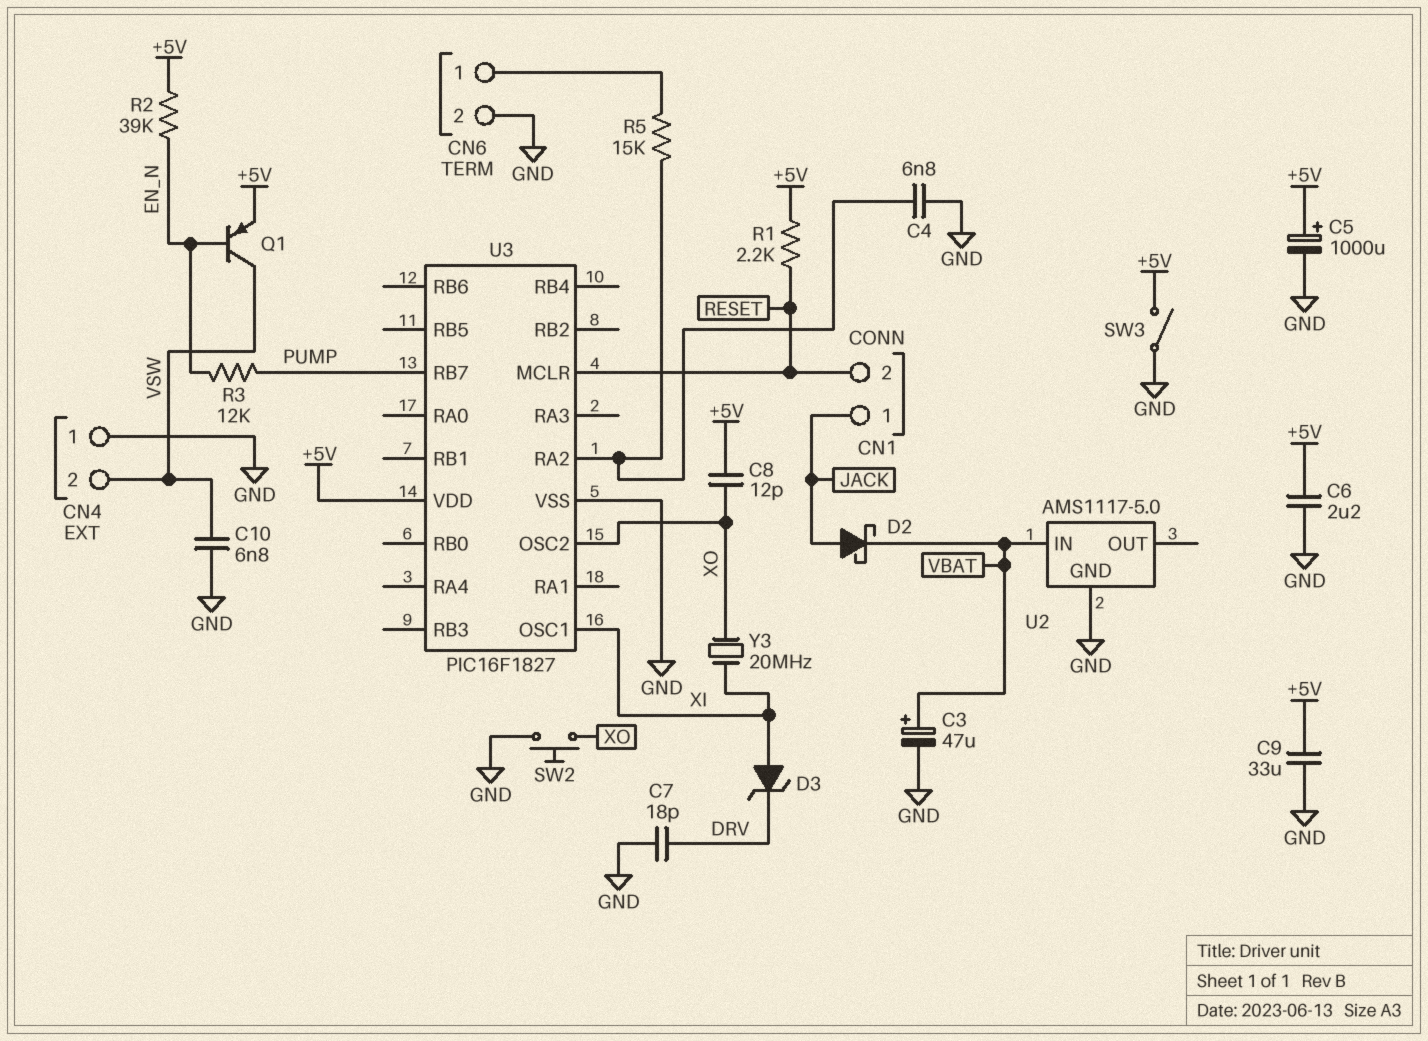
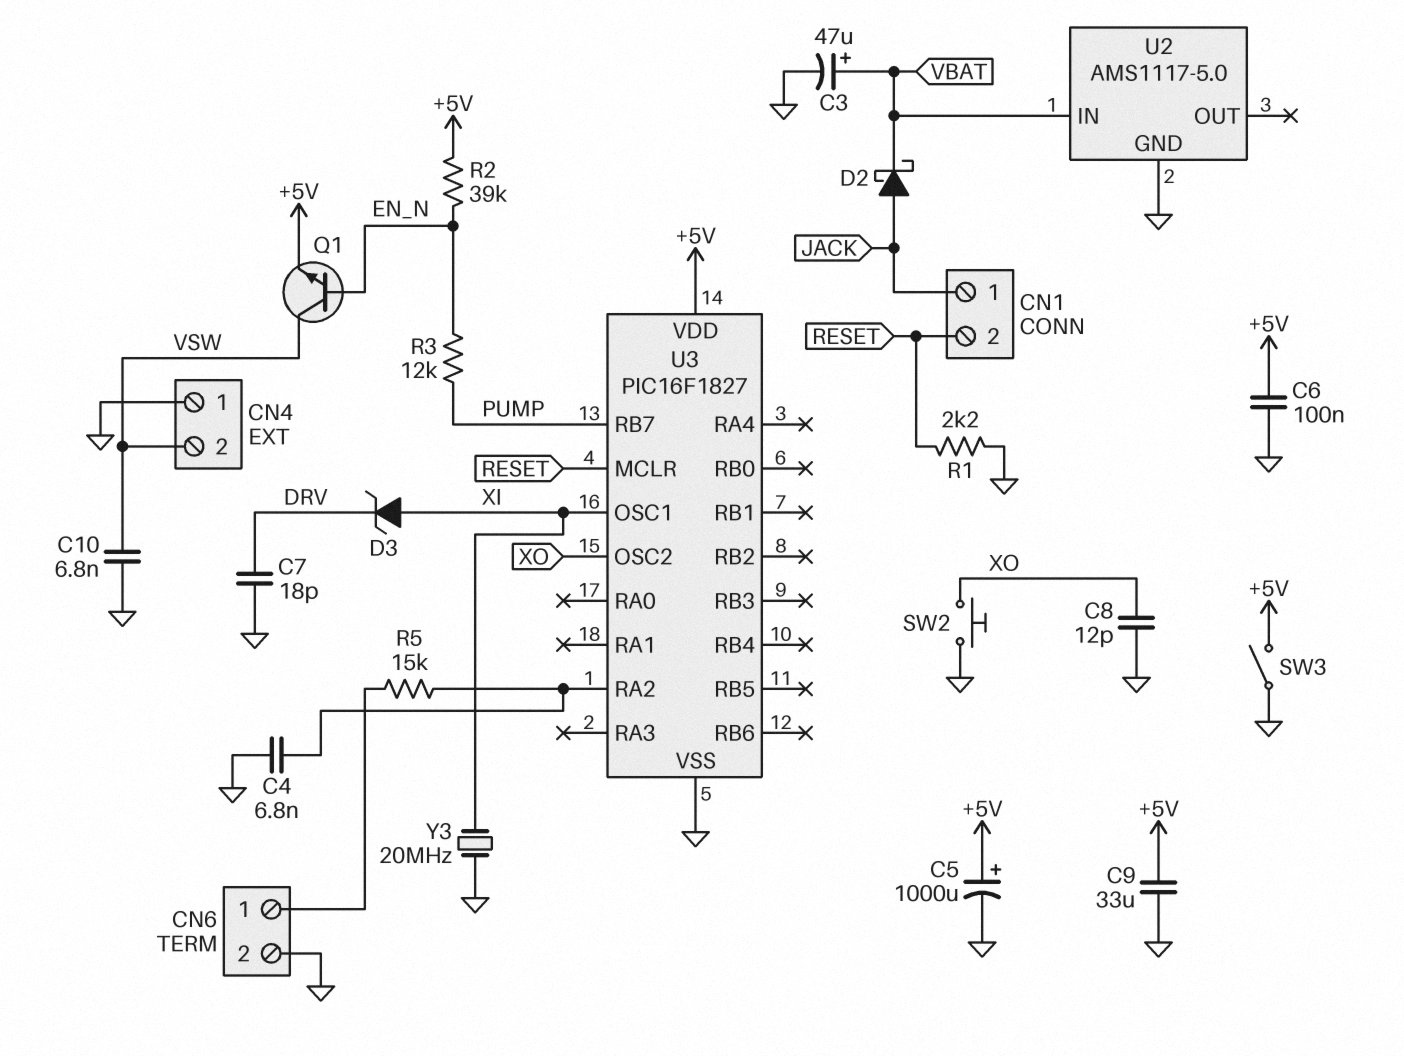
C6: 2.2uF (+5V, GND) -> 100nF (+5V, GND)
C8: 12pF (+5V, XO) -> 12pF (GND, XO)
Q1: PNP (B EN_N, C VSW, E +5V) -> NPN (B EN_N, C VSW, E +5V)
R1: 2.2k (+5V, RESET) -> 2.2k (GND, RESET)
Y3: 20MHz (XI, XO) -> 20MHz (GND, XI)

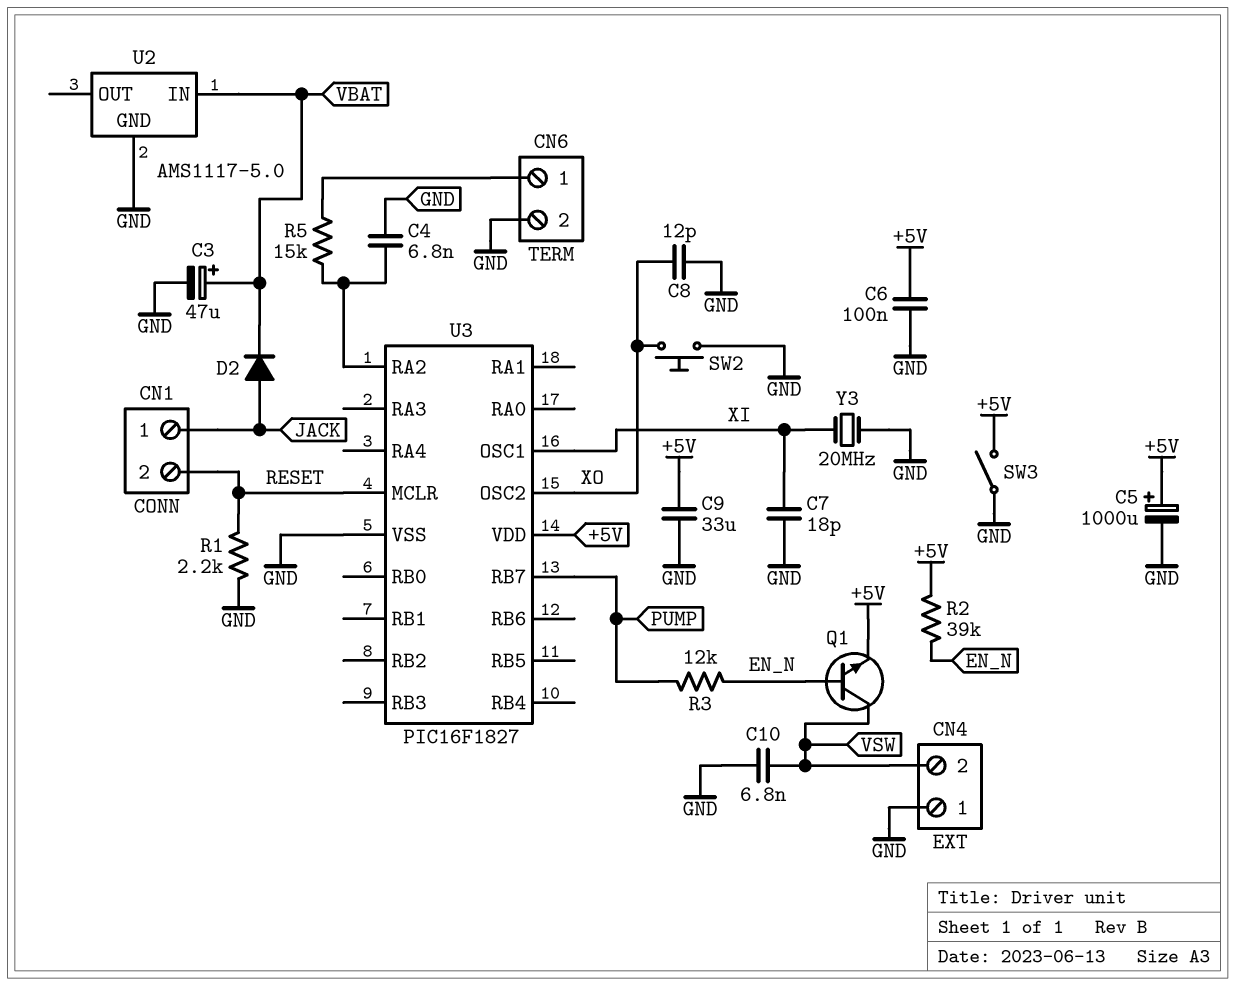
C7: 18pF (DRV, GND) -> 18pF (GND, XI)
D2: schottky (A JACK, K VBAT) -> diode (A JACK, K VBAT)
D3: zener (A XI, K DRV) -> none

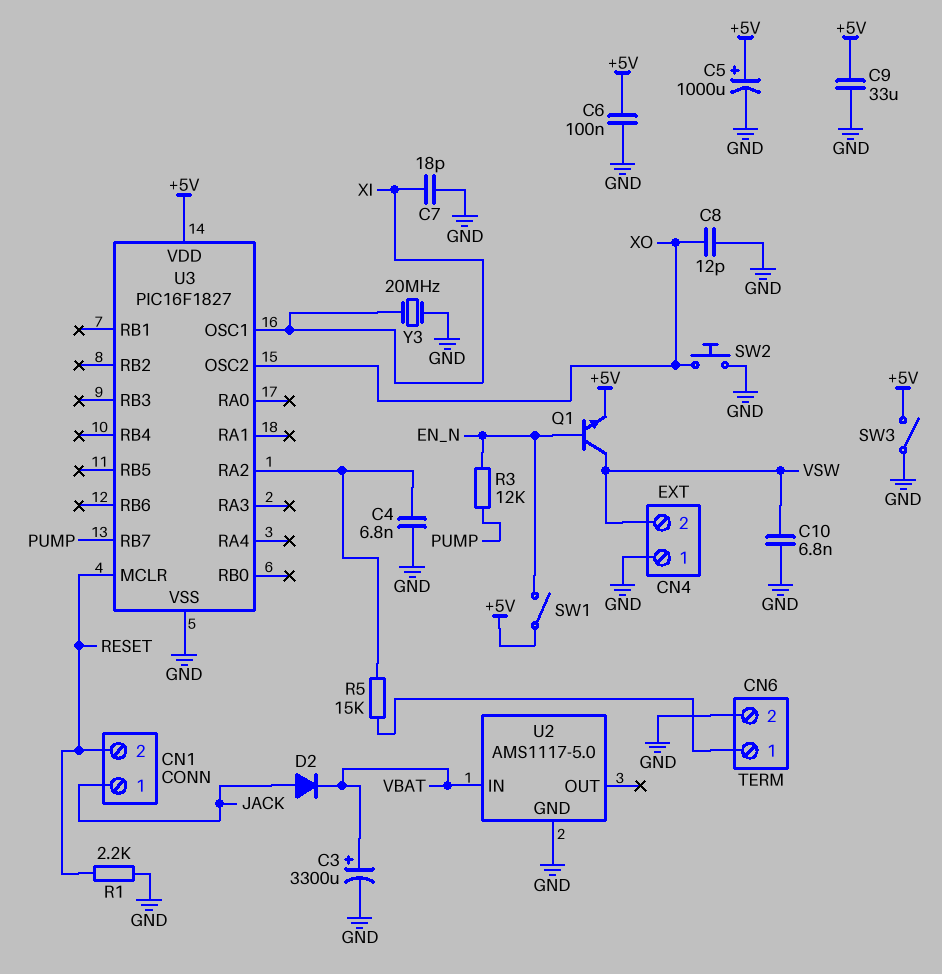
C3: 47uF (plus VBAT, minus GND) -> 3300uF (plus VBAT, minus GND)
R2: 39k (+5V, EN_N) -> none
SW1: none -> switch (+5V, EN_N)

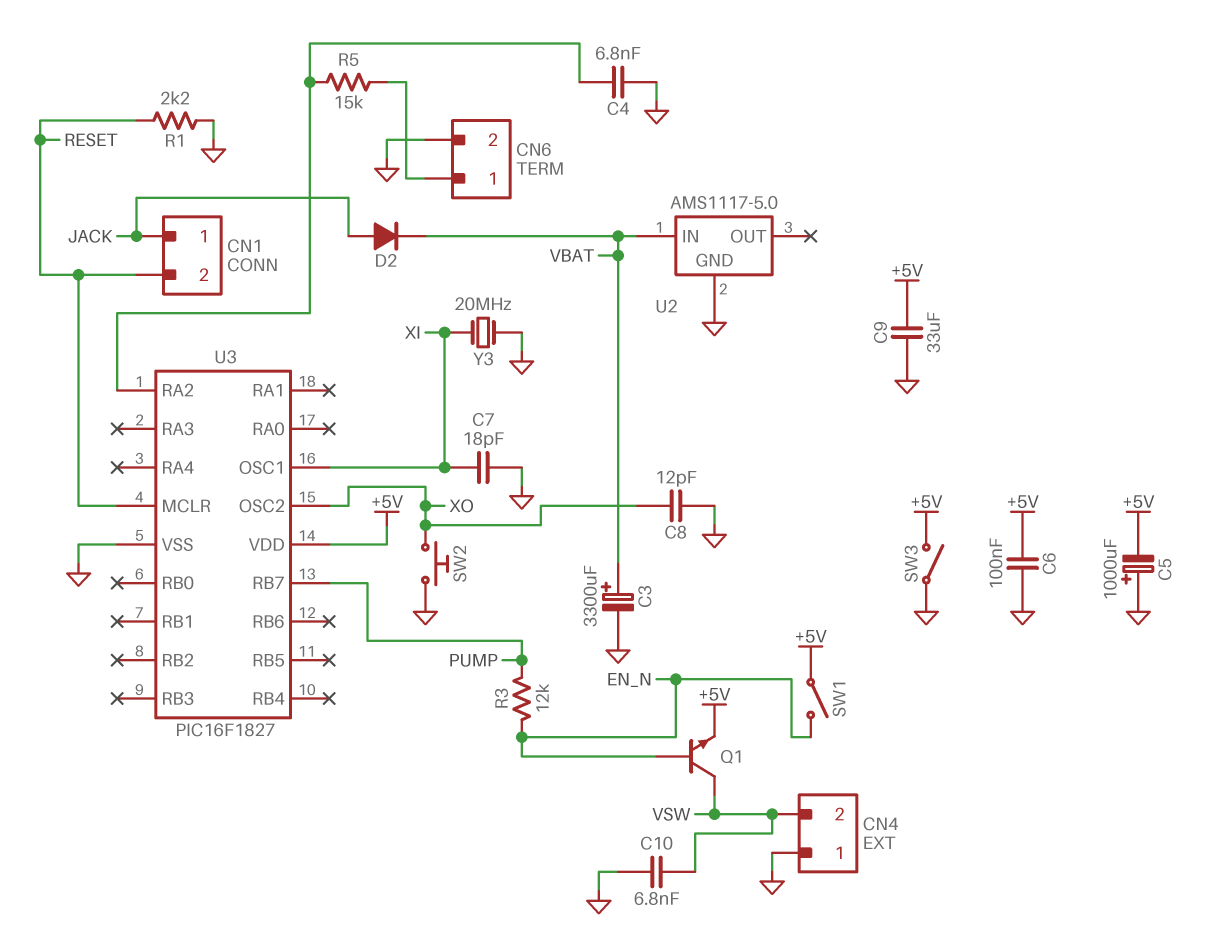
C5: 1000uF (plus +5V, minus GND) -> 1000uF (plus GND, minus +5V)

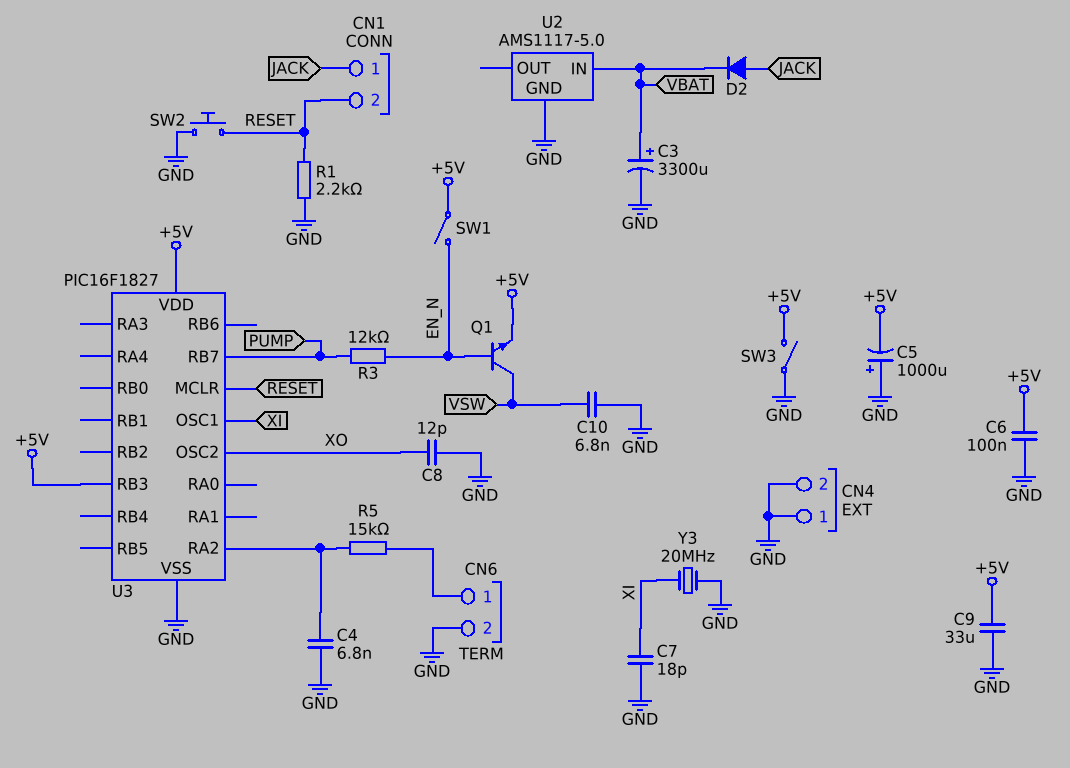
CN4 pin 2: VSW -> GND
SW2: button (GND, XO) -> button (GND, RESET)
U3 pin RB3: none -> +5V

